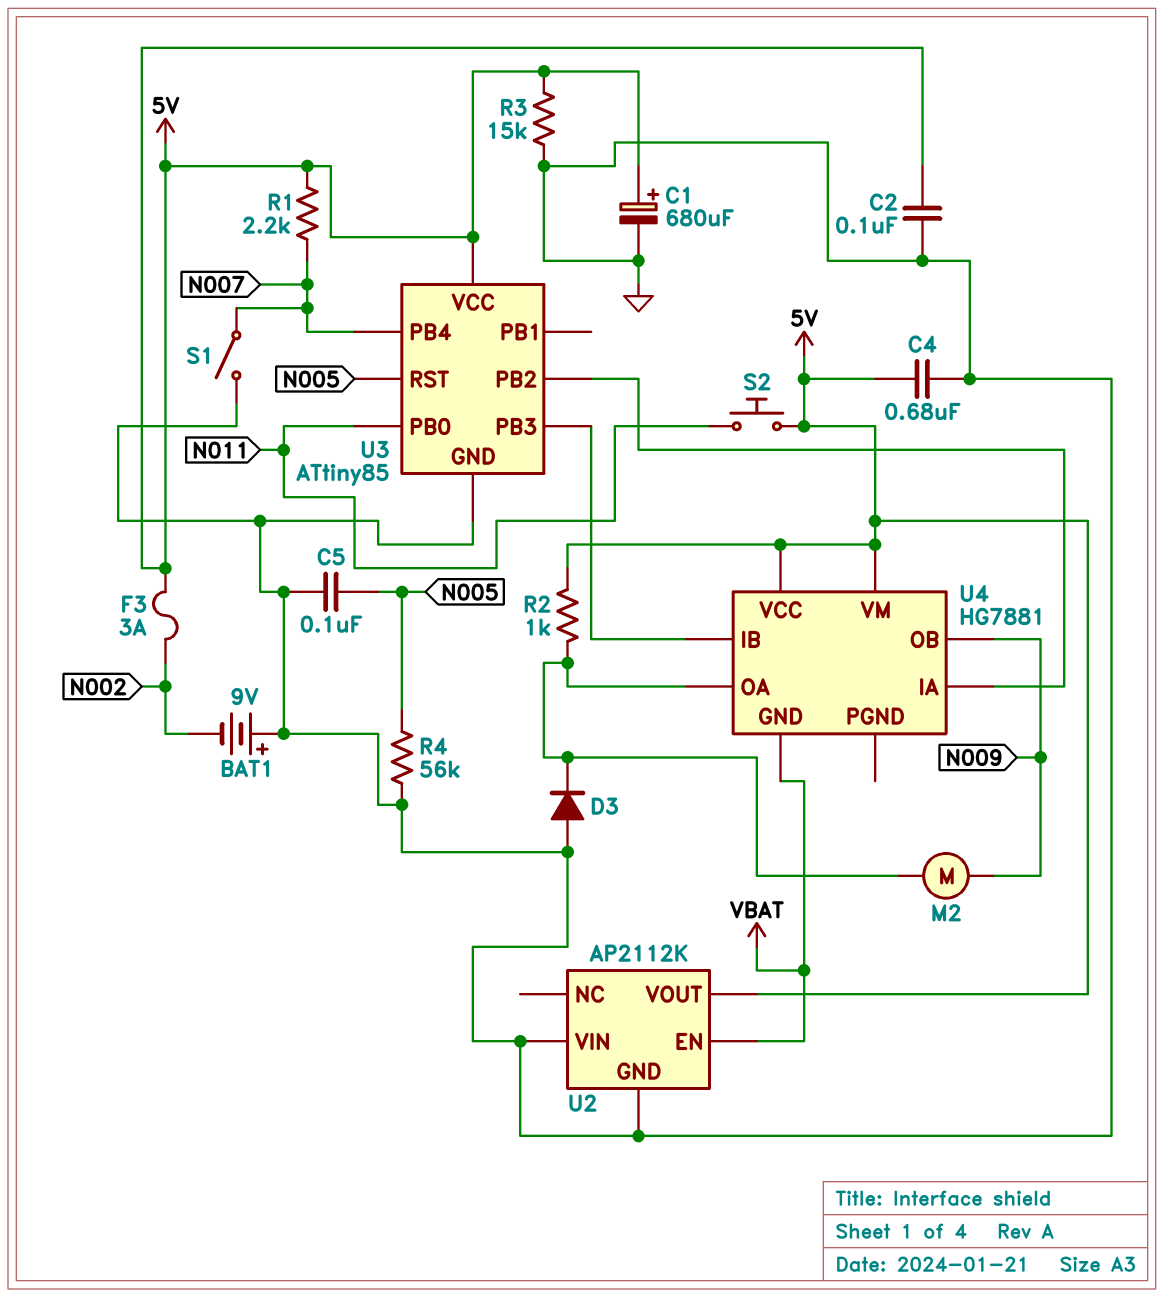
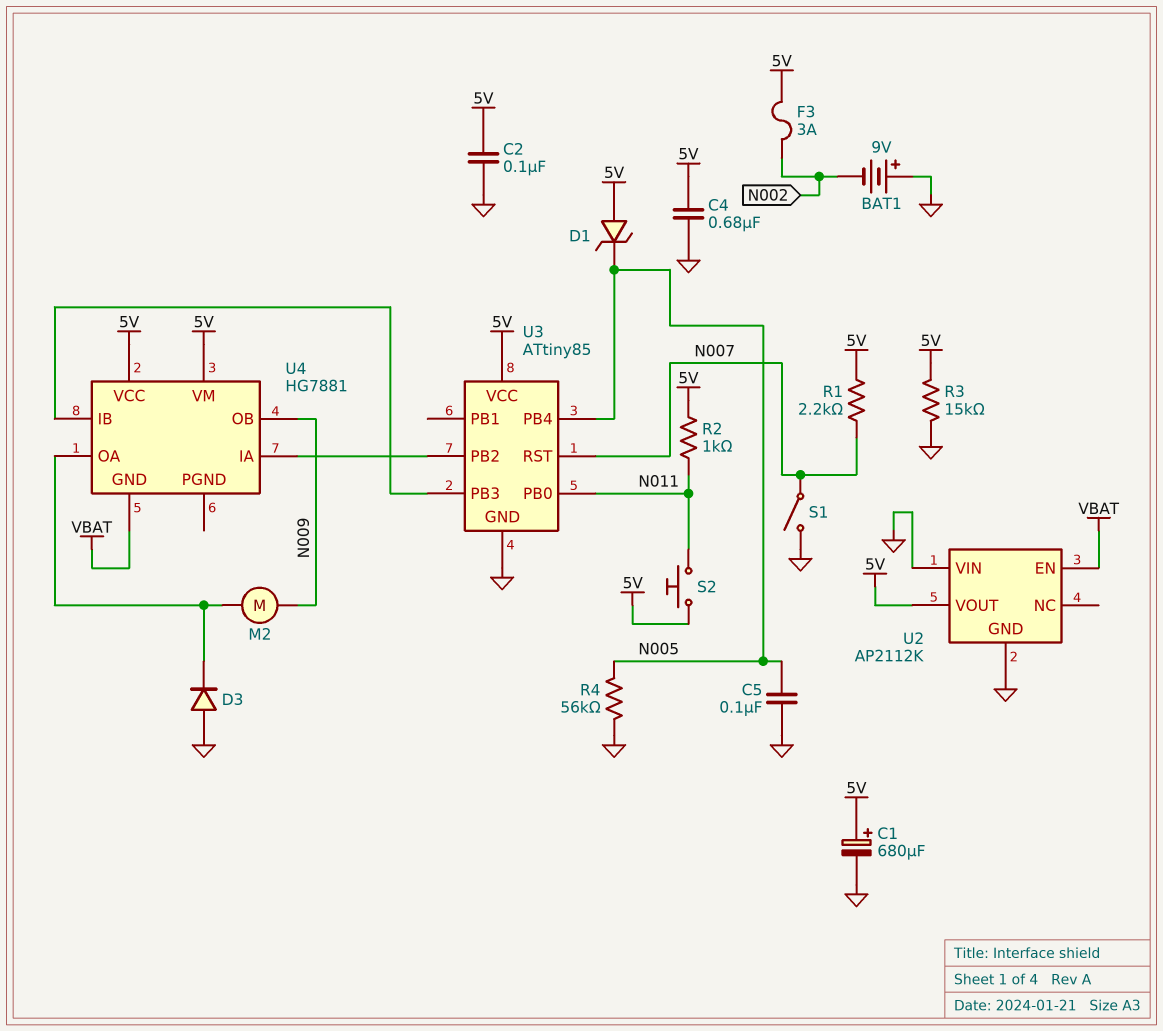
D1: none -> zener (A 5V, K N005)
R2: 1k (5V, U4/OA) -> 1k (5V, N011)
U3 pin PB4: N007 -> N005
U3 pin RST: N005 -> N007

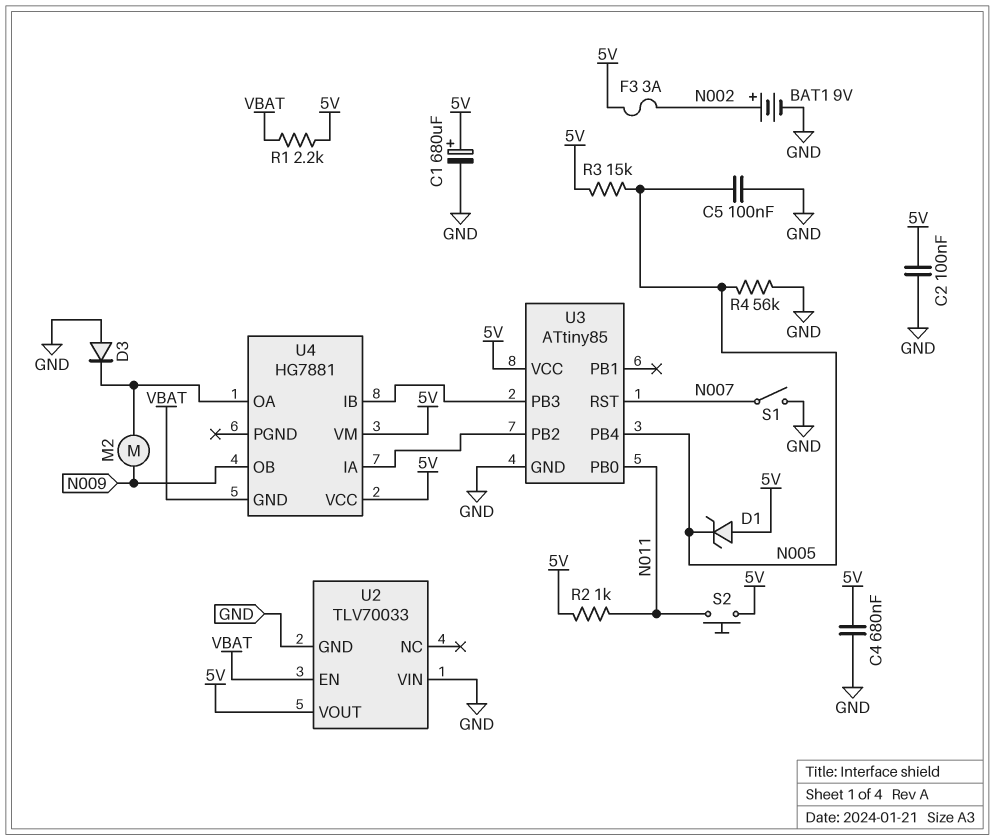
BAT1: 9V (plus GND, minus N002) -> 9V (plus N002, minus GND)
R1: 2.2k (5V, N007) -> 2.2k (5V, VBAT)
R3: 15k (5V, GND) -> 15k (5V, N005)
U2: AP2112K -> TLV70033

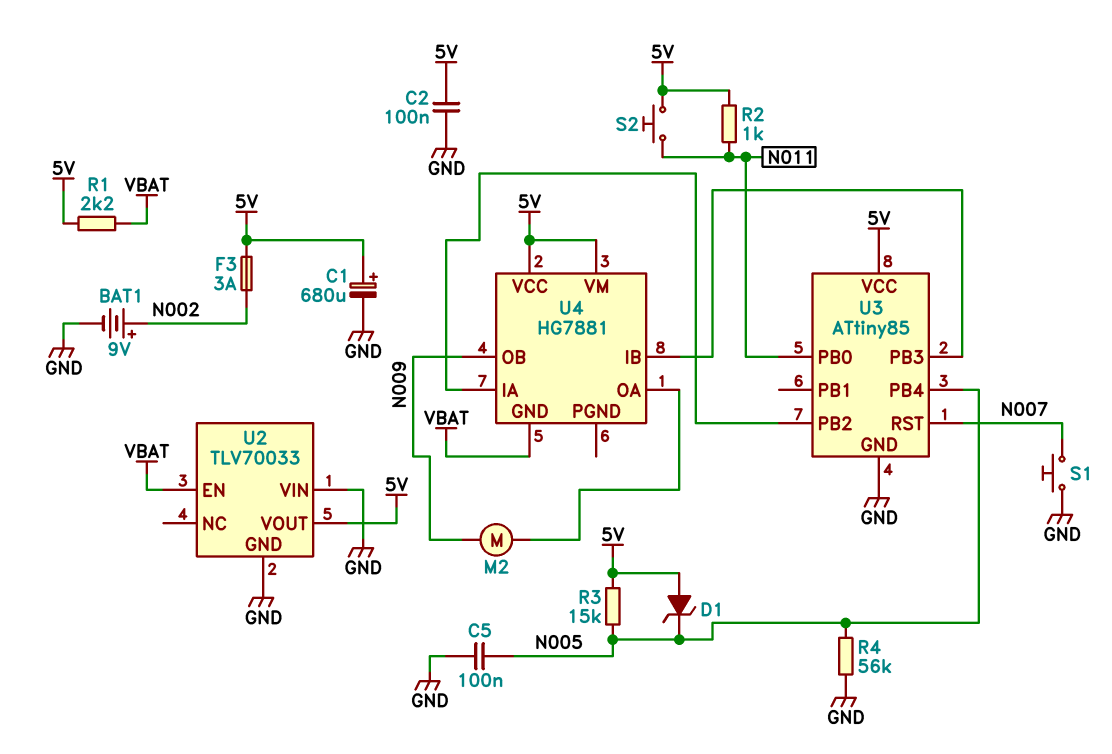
C4: 680nF (5V, GND) -> none
D3: diode (A GND, K U4/OA) -> none
S1: switch (GND, N007) -> button (GND, N007)

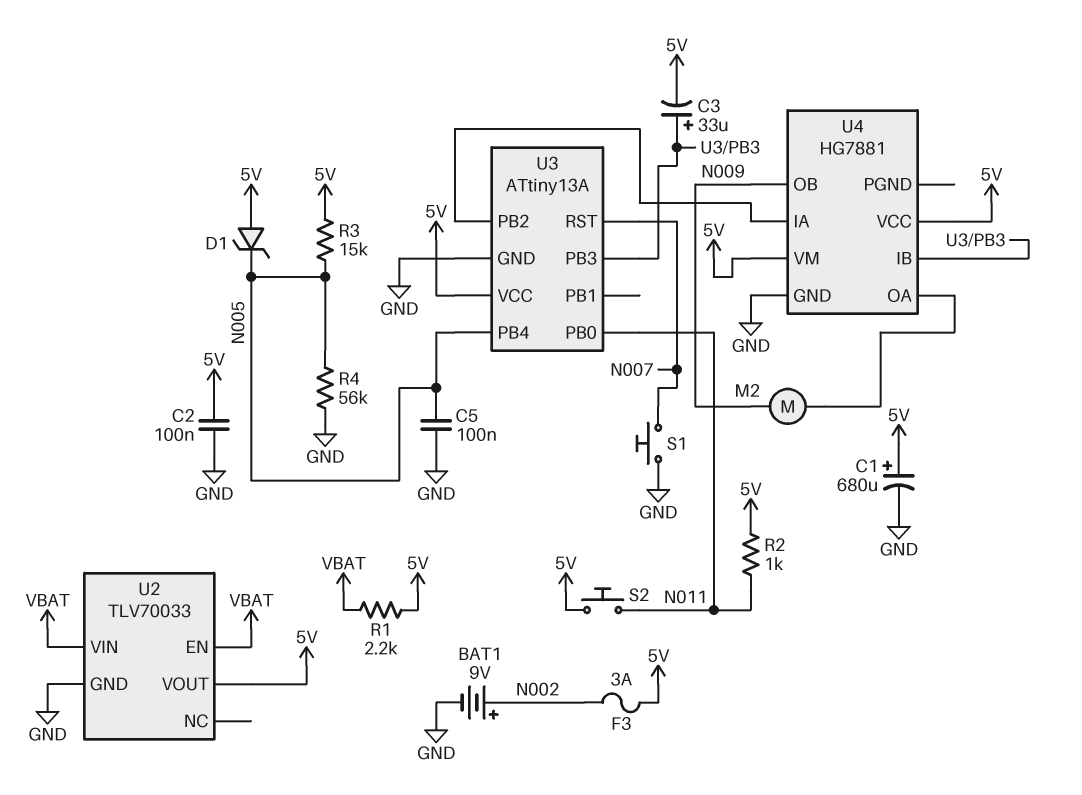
C3: none -> 33uF (plus U3/PB3, minus 5V)
U2 pin VIN: GND -> VBAT
U3: ATtiny85 -> ATtiny13A
U4 pin GND: VBAT -> GND

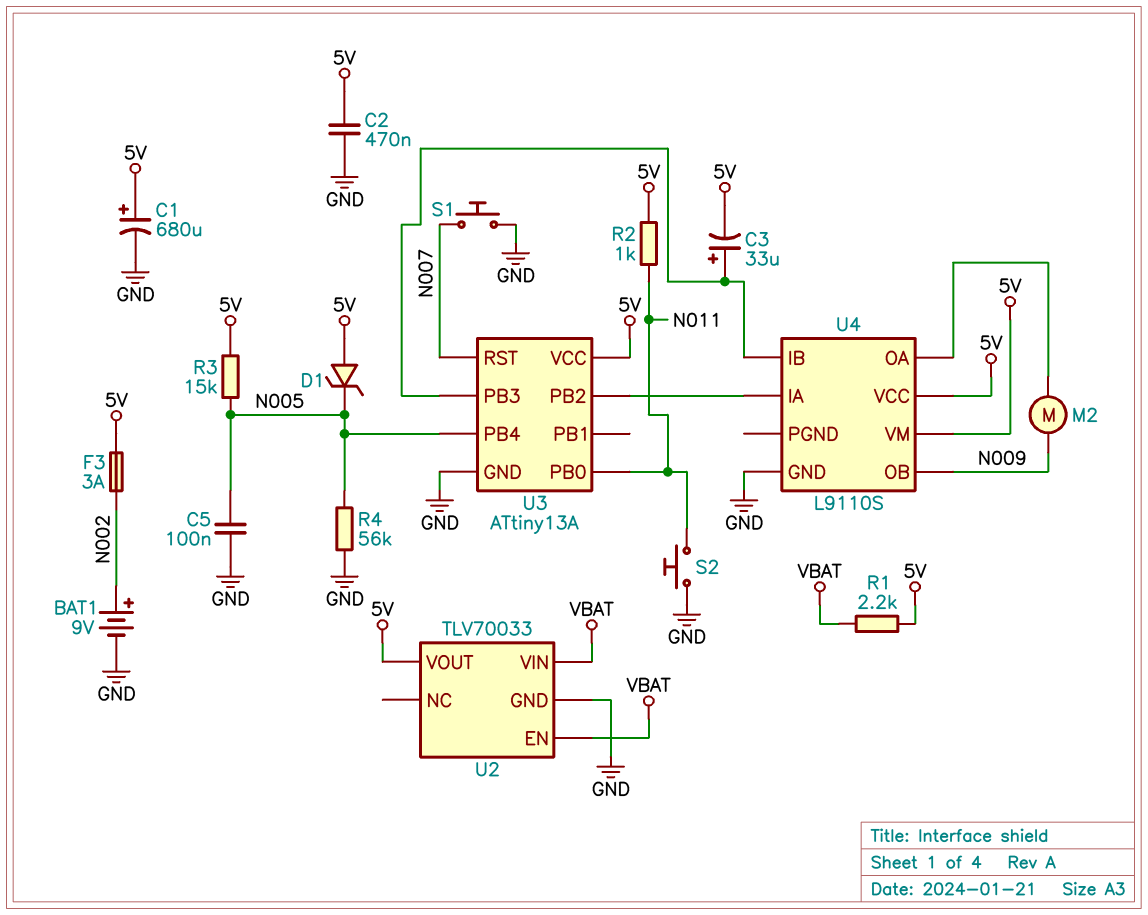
C2: 100nF (5V, GND) -> 470nF (5V, GND)
S2: button (5V, N011) -> button (GND, N011)
U4: HG7881 -> L9110S

